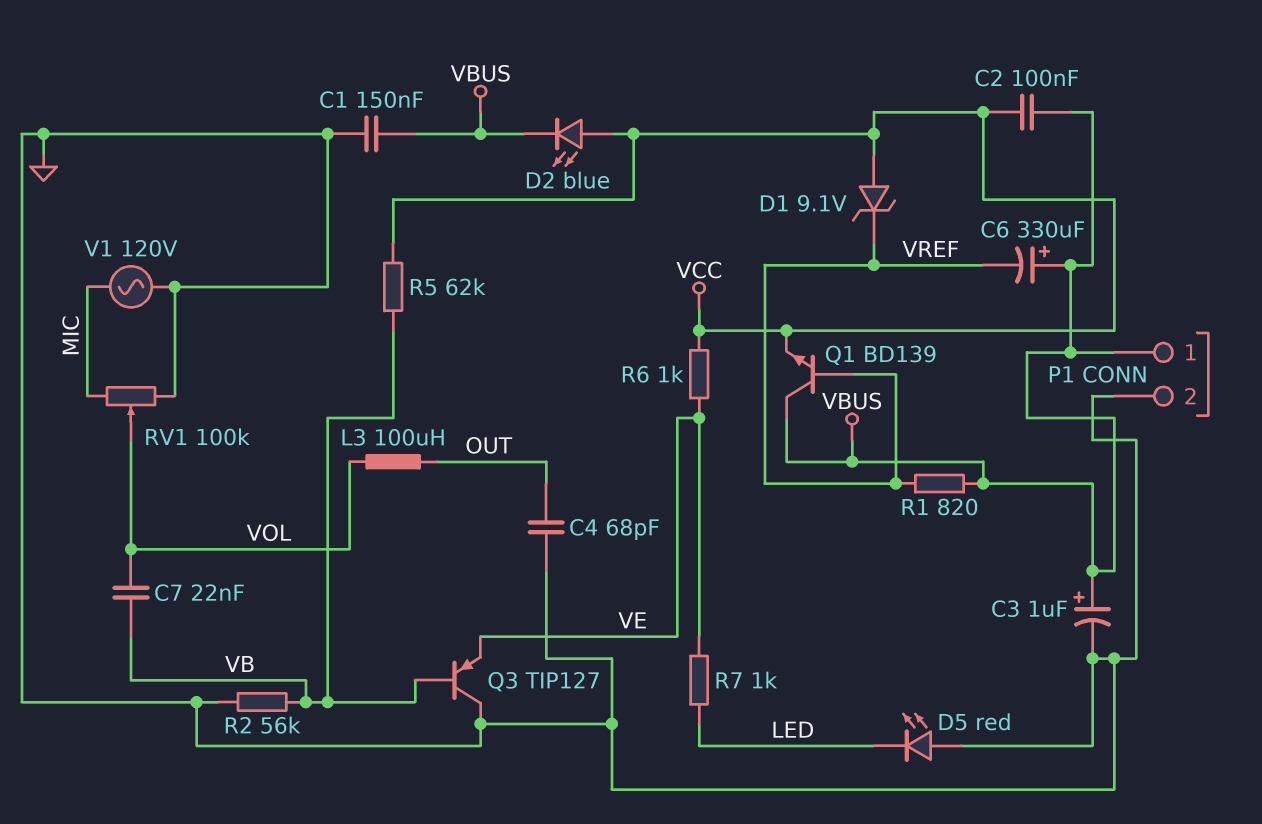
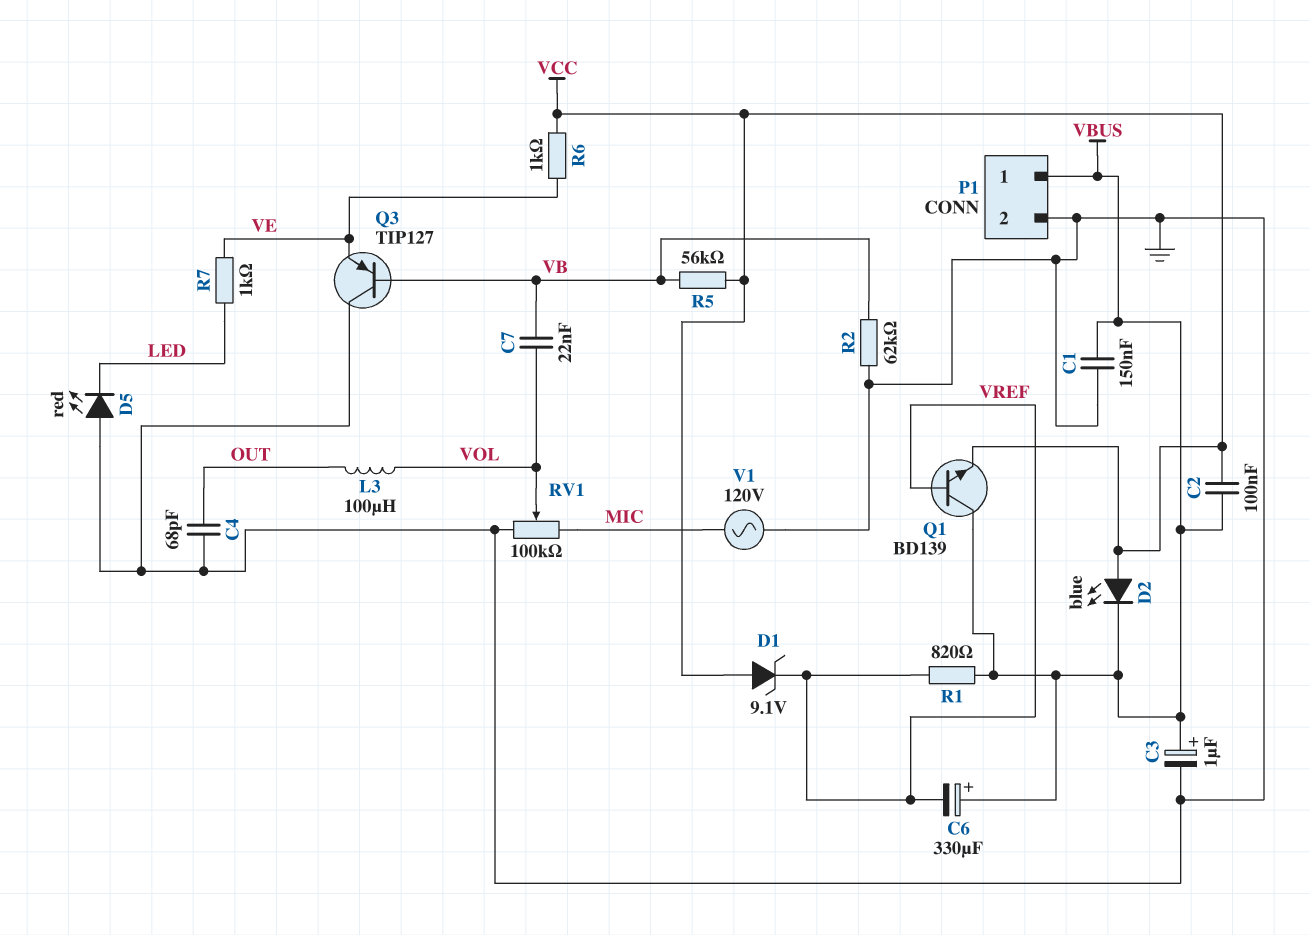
R2: 56k (GND, VB) -> 62k (GND, VB)
R5: 62k (VB, VCC) -> 56k (VB, VCC)

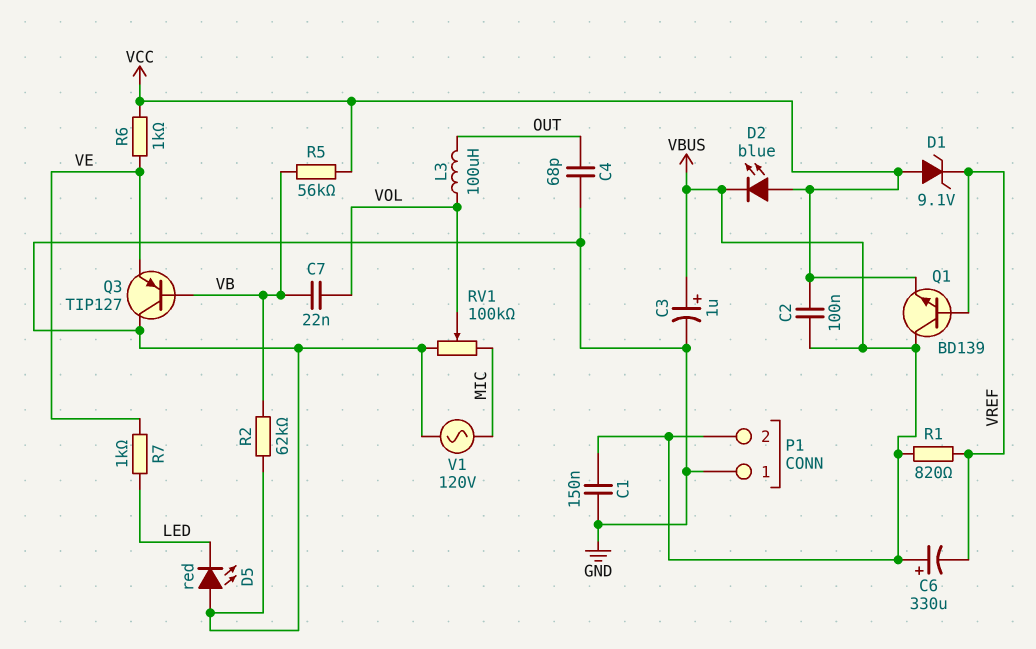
P1 pin 1: VBUS -> GND
P1 pin 2: GND -> VBUS

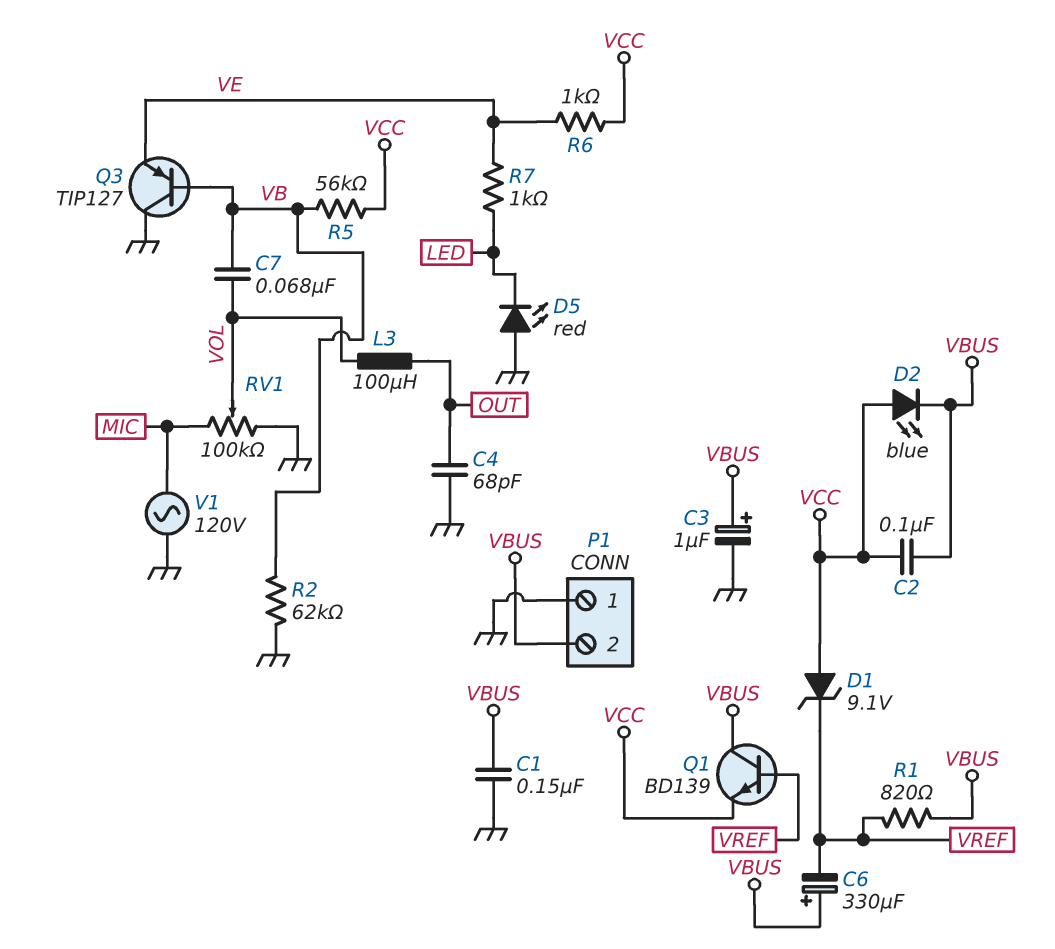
C7: 22nF (VB, VOL) -> 68nF (VB, VOL)

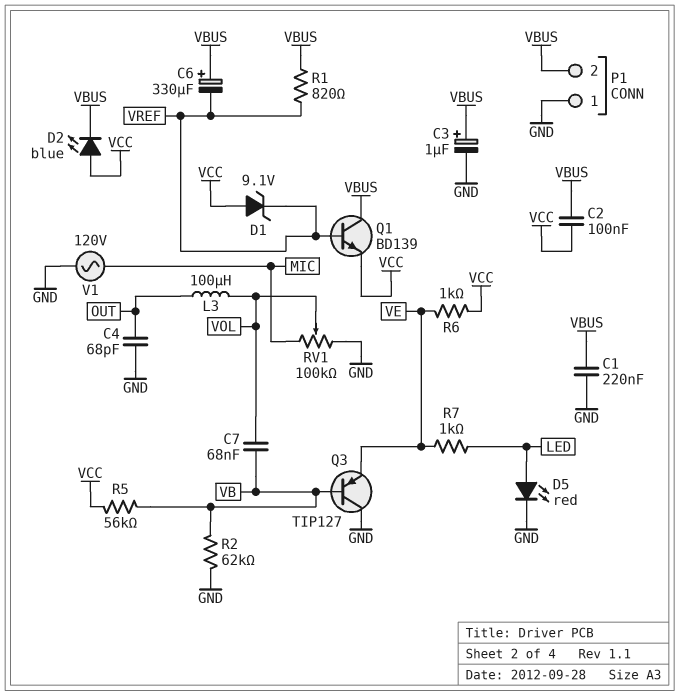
C1: 150nF (GND, VBUS) -> 220nF (GND, VBUS)
D5: LED red (A GND, K LED) -> LED red (A LED, K GND)

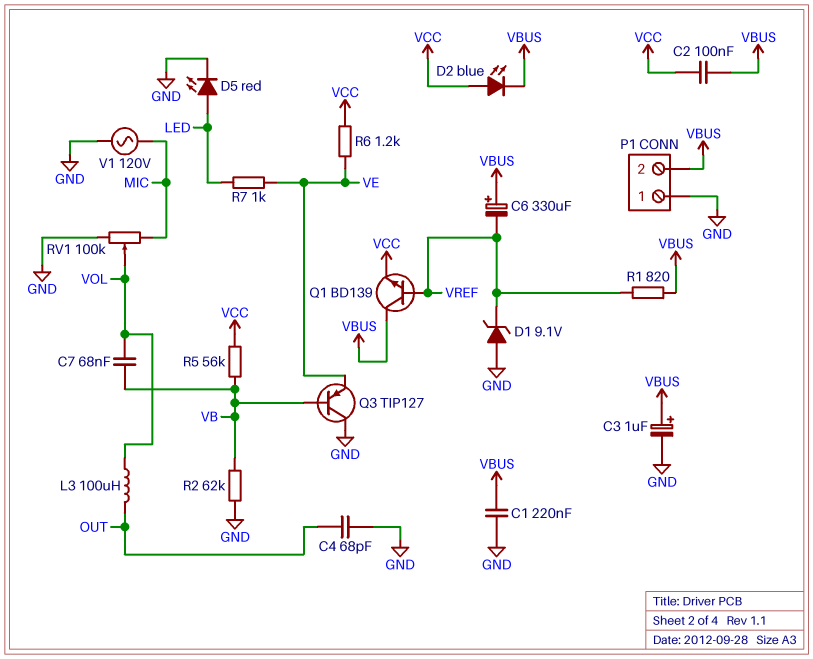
D1: zener 9.1V (A VCC, K VREF) -> zener 9.1V (A GND, K VREF)
R6: 1k (VCC, VE) -> 1.2k (VCC, VE)

